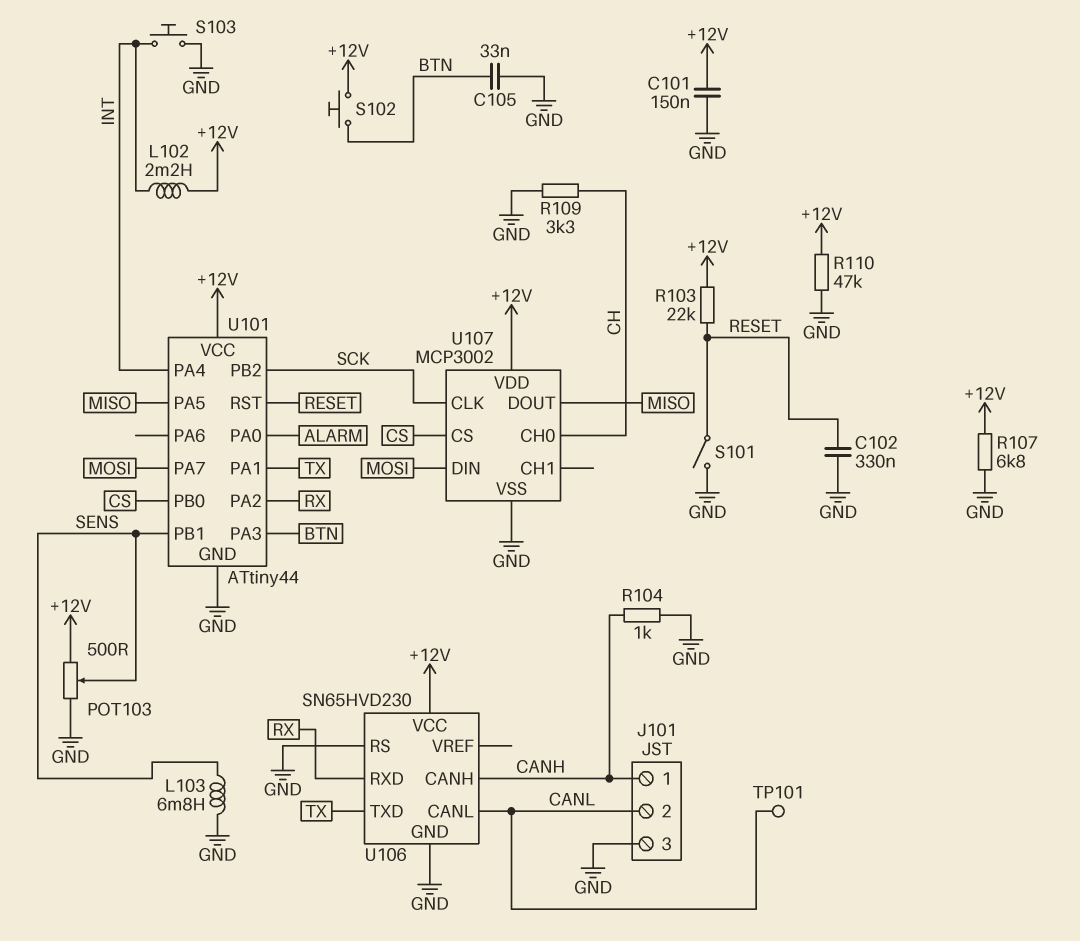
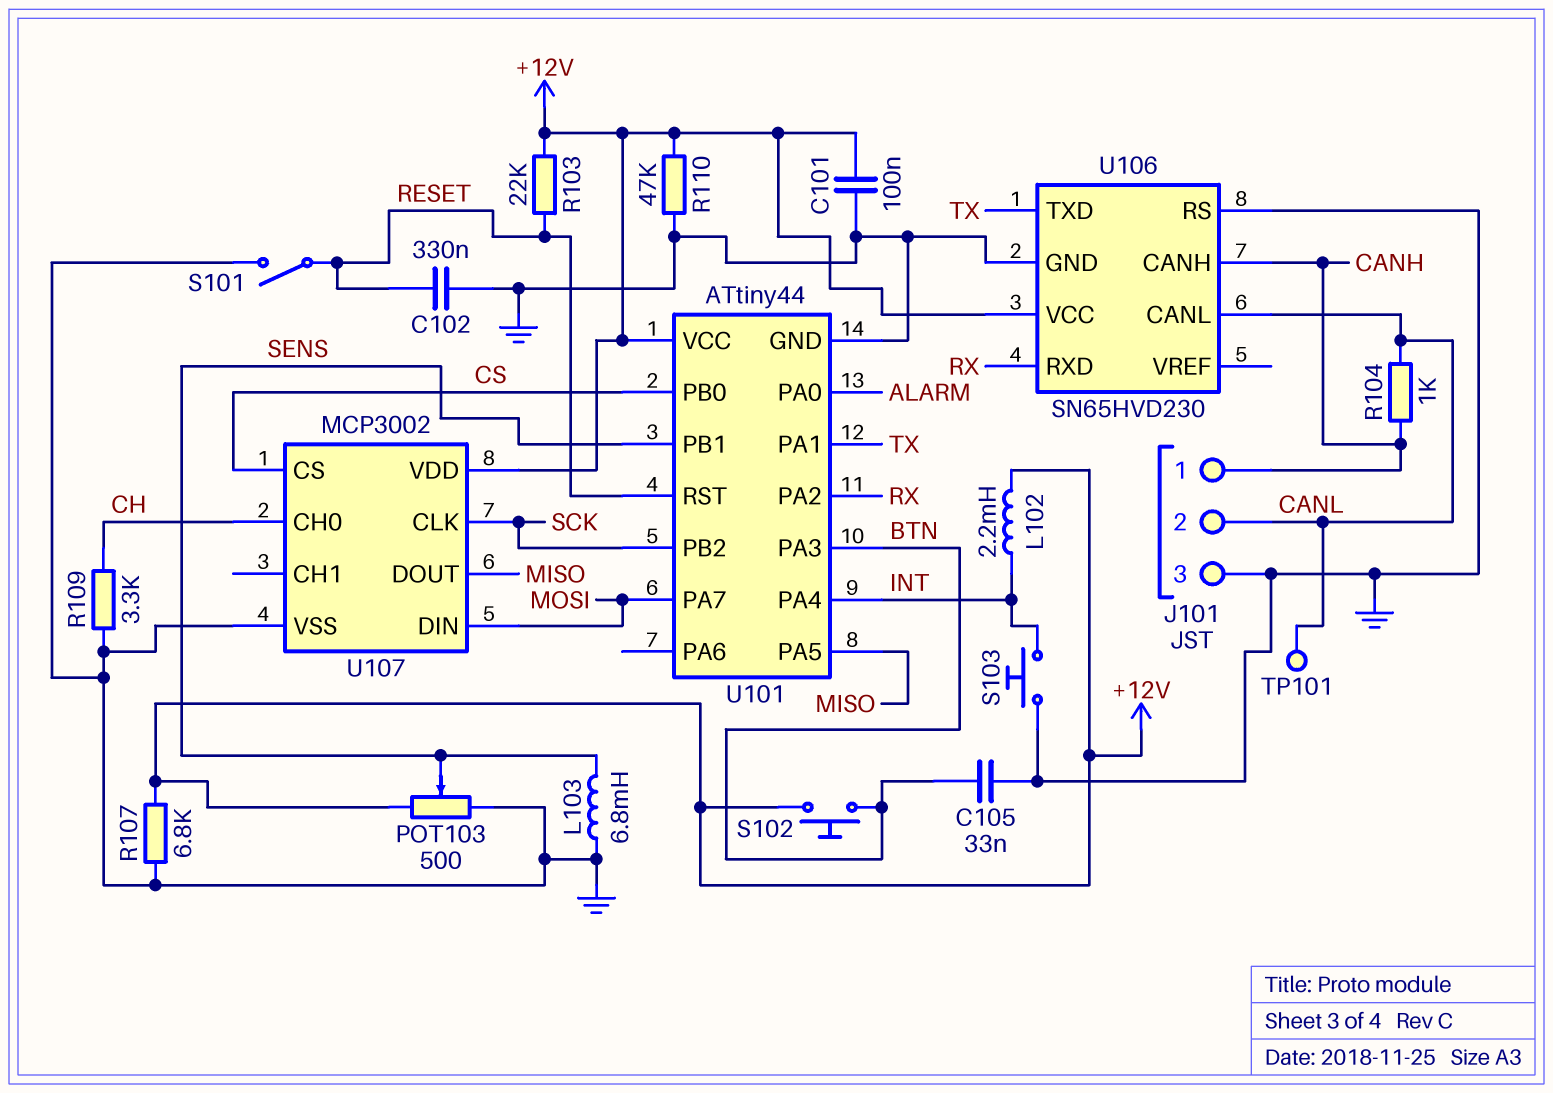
C101: 150nF (+12V, GND) -> 100nF (+12V, GND)
R104: 1k (CANH, GND) -> 1k (CANH, CANL)

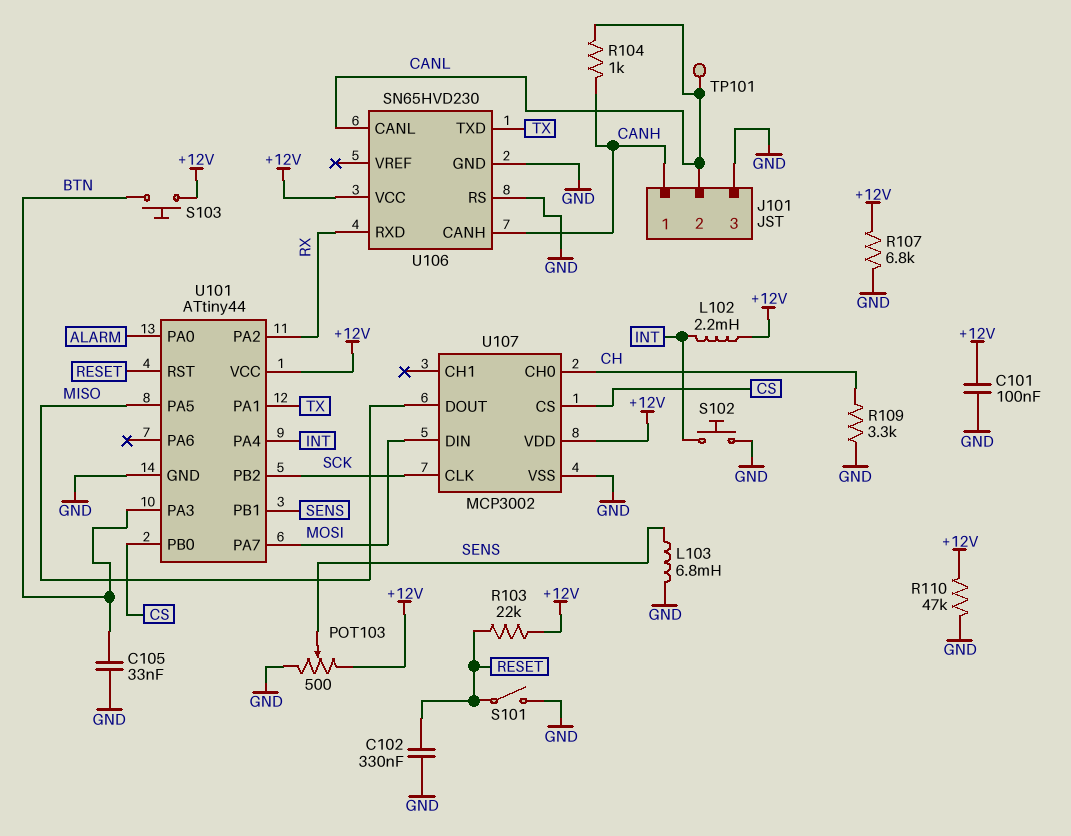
S102: button (+12V, BTN) -> button (GND, INT)
S103: button (GND, INT) -> button (+12V, BTN)

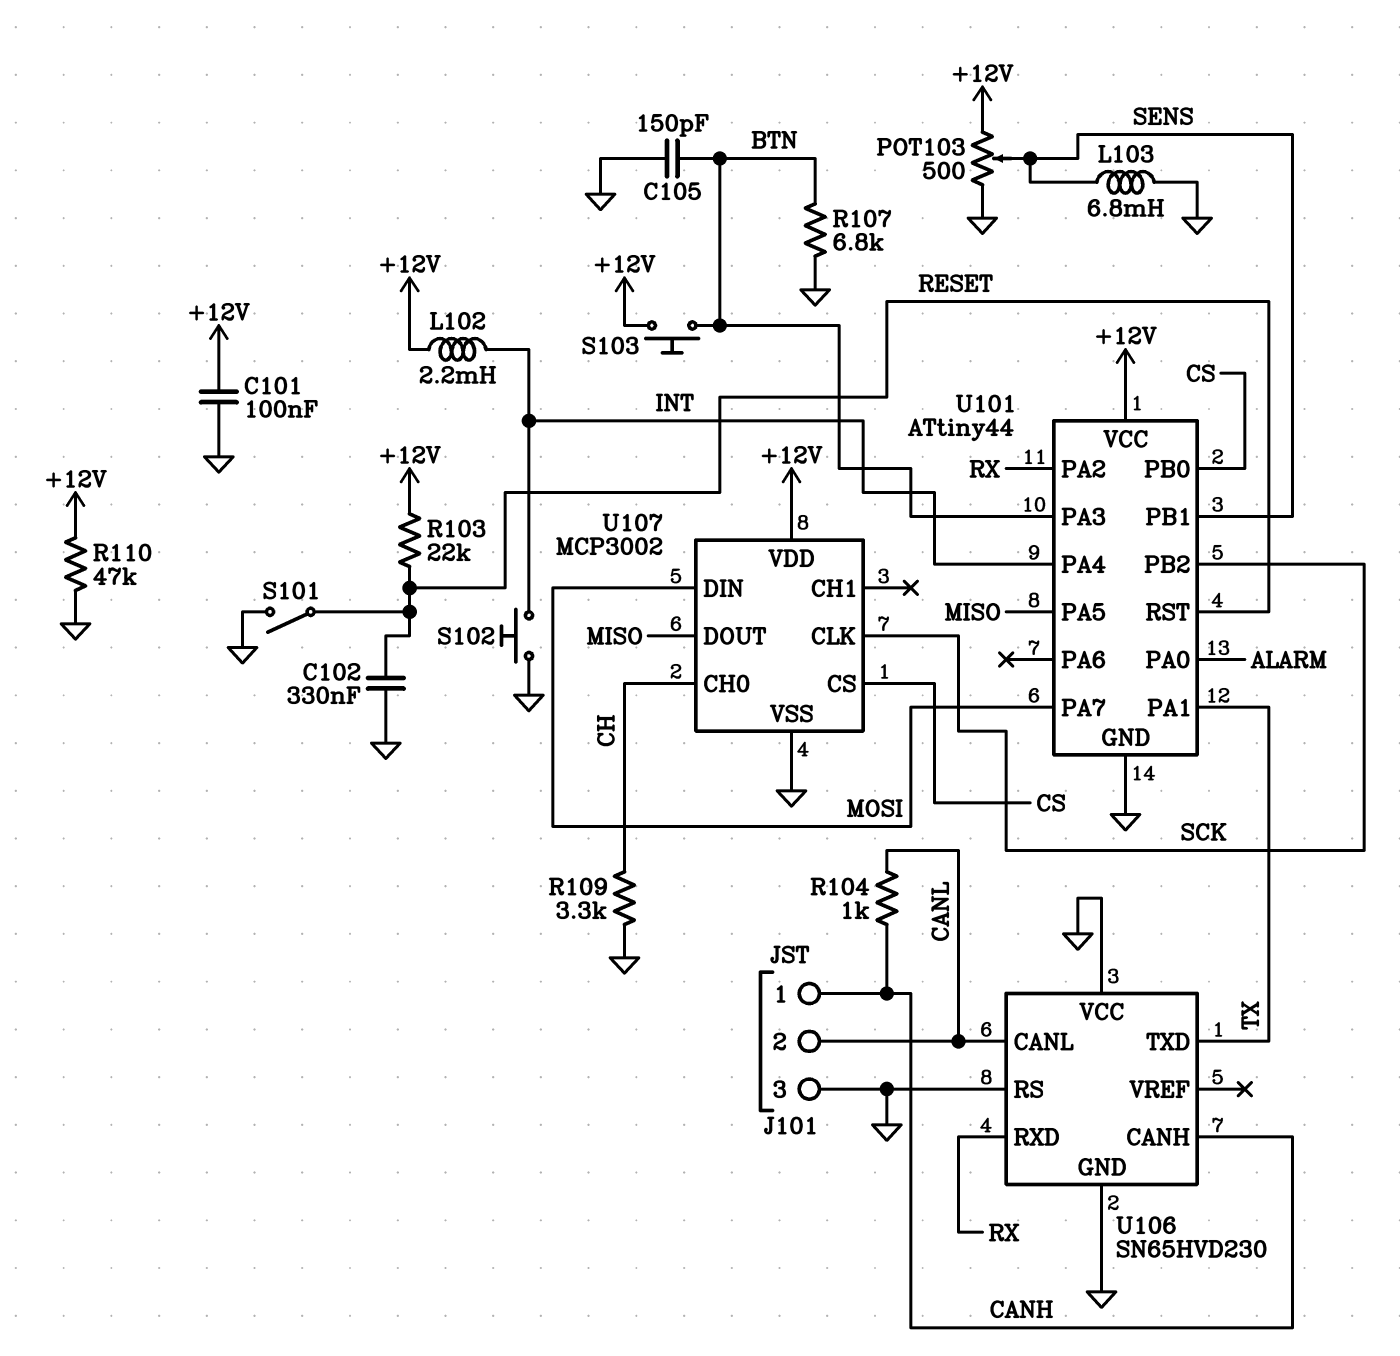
C105: 33nF (BTN, GND) -> 150pF (BTN, GND)
R107: 6.8k (+12V, GND) -> 6.8k (BTN, GND)
TP101: test point (CANL) -> none
U106 pin VCC: +12V -> GND

